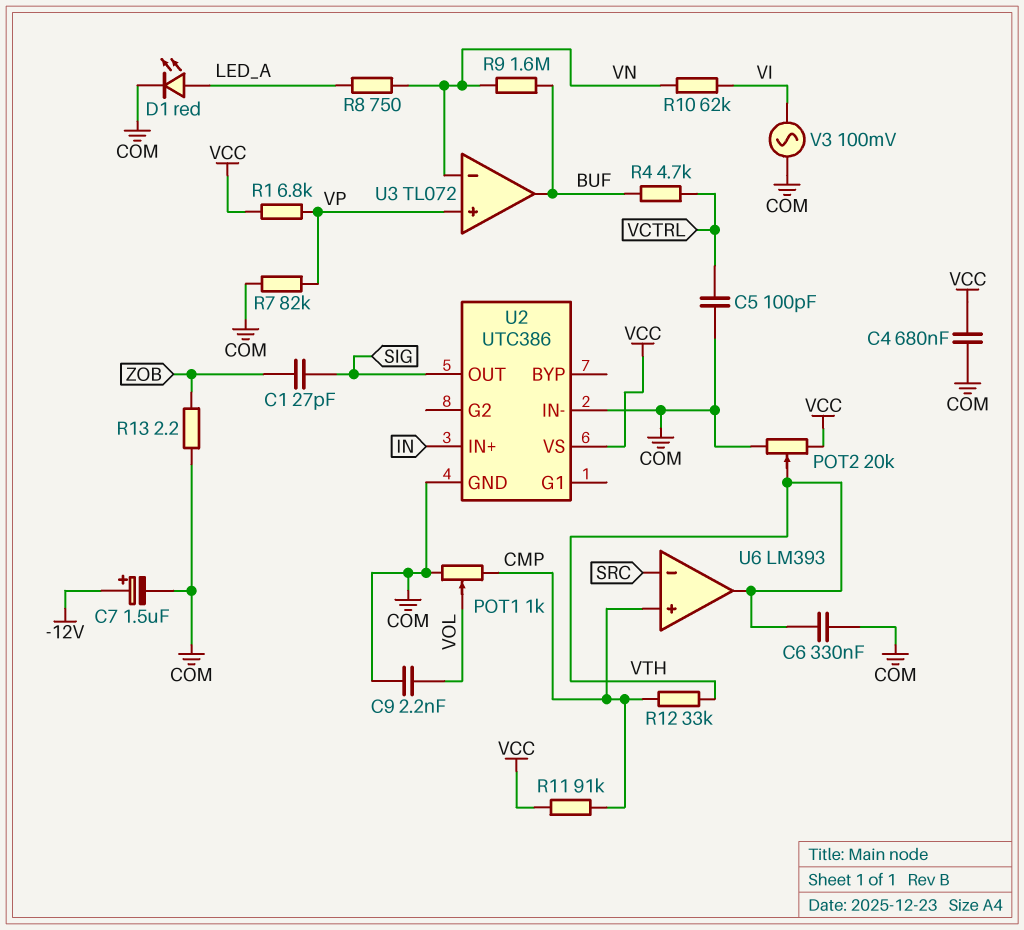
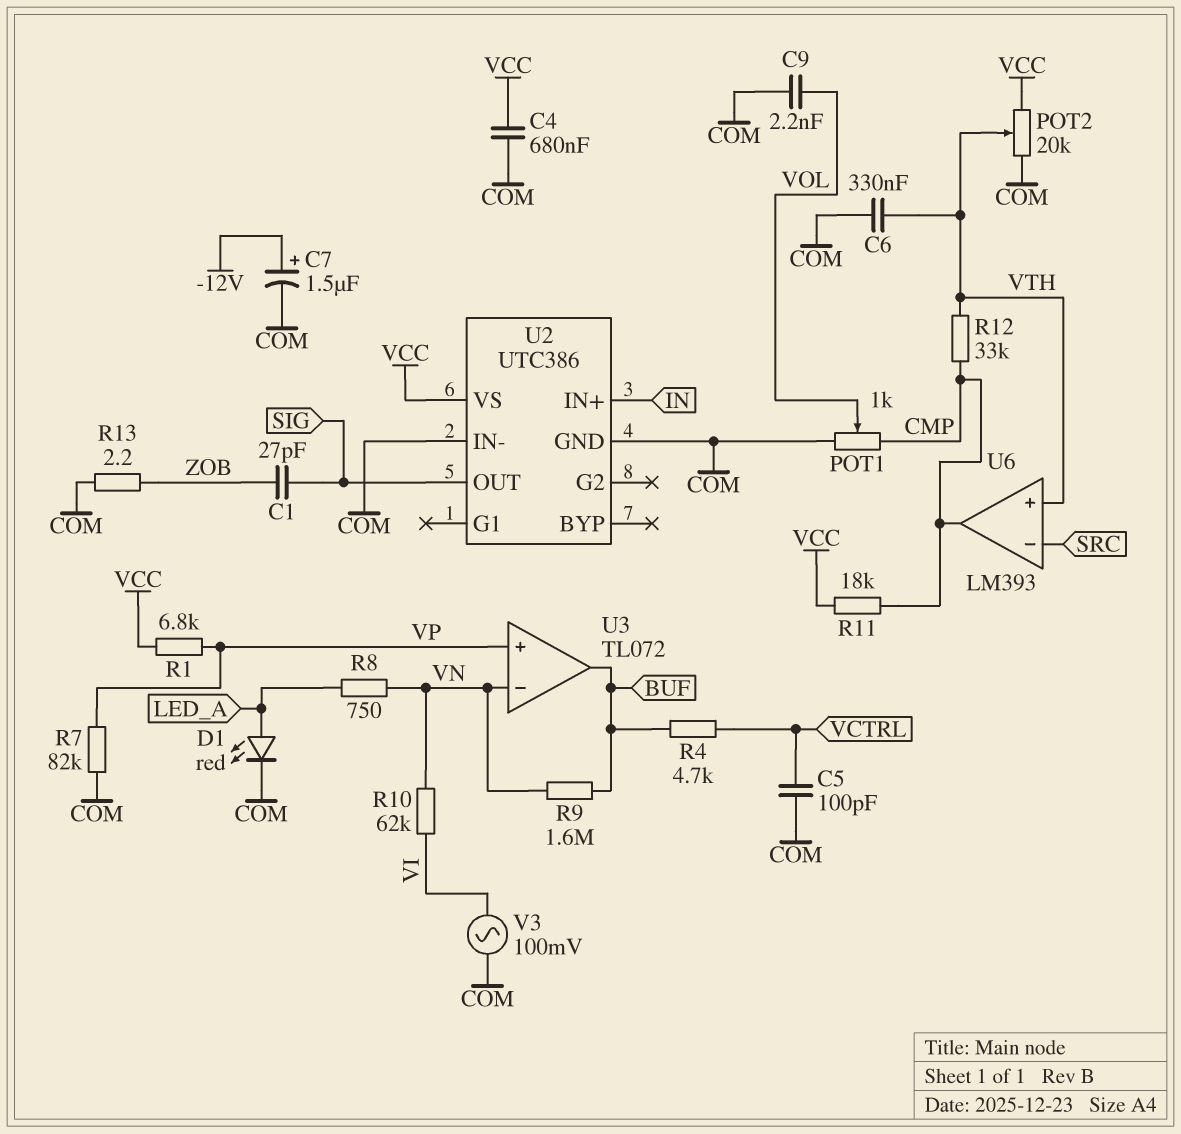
R11: 91k (CMP, VCC) -> 18k (CMP, VCC)
U6 pin in+: CMP -> VTH
U6 pin out: VTH -> CMP

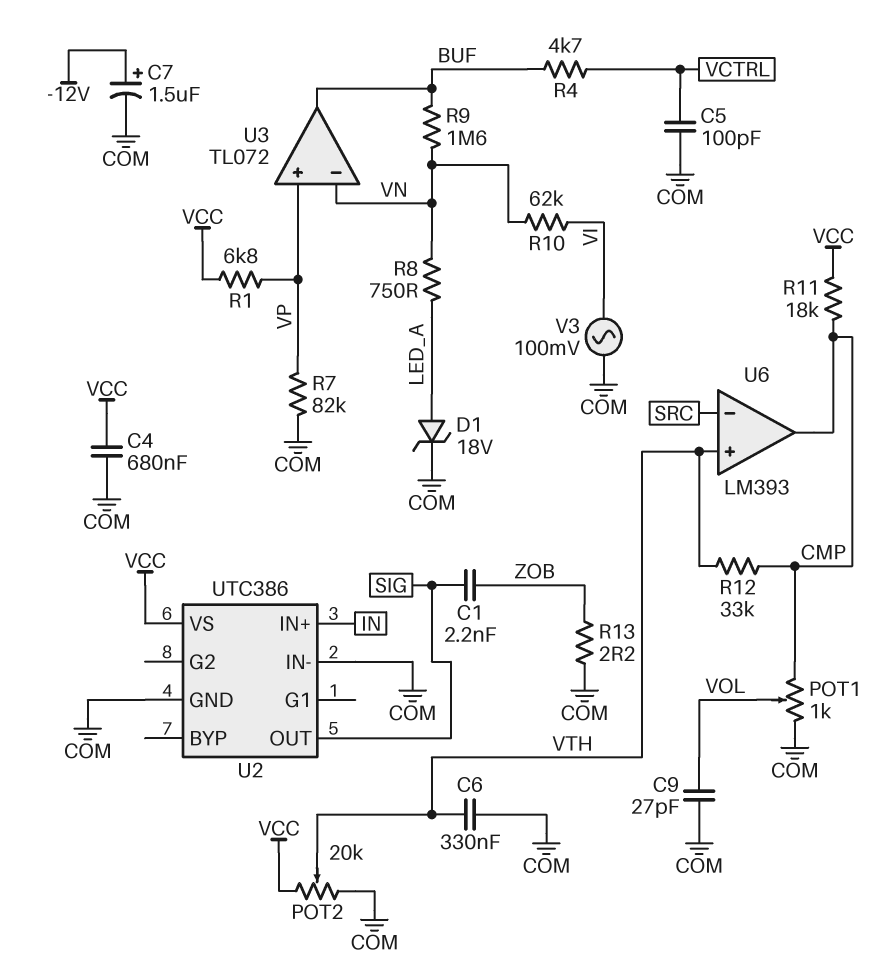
C1: 27pF (SIG, ZOB) -> 2.2nF (SIG, ZOB)
C9: 2.2nF (COM, VOL) -> 27pF (COM, VOL)
D1: LED red (A LED_A, K COM) -> zener 18V (A LED_A, K COM)

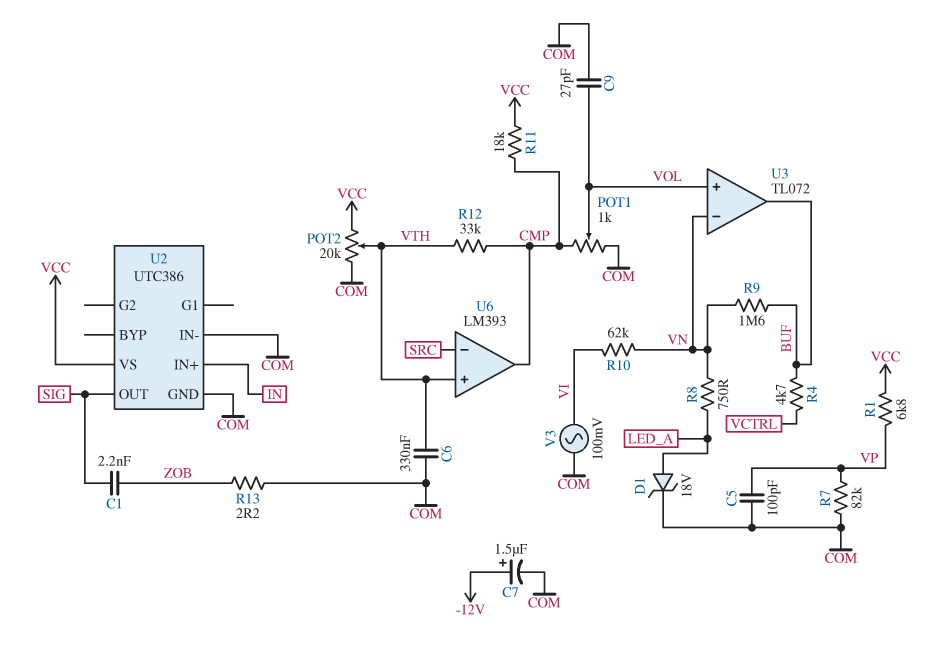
C4: 680nF (COM, VCC) -> none
C5: 100pF (COM, VCTRL) -> 100pF (COM, VP)
U3 pin in+: VP -> VOL

